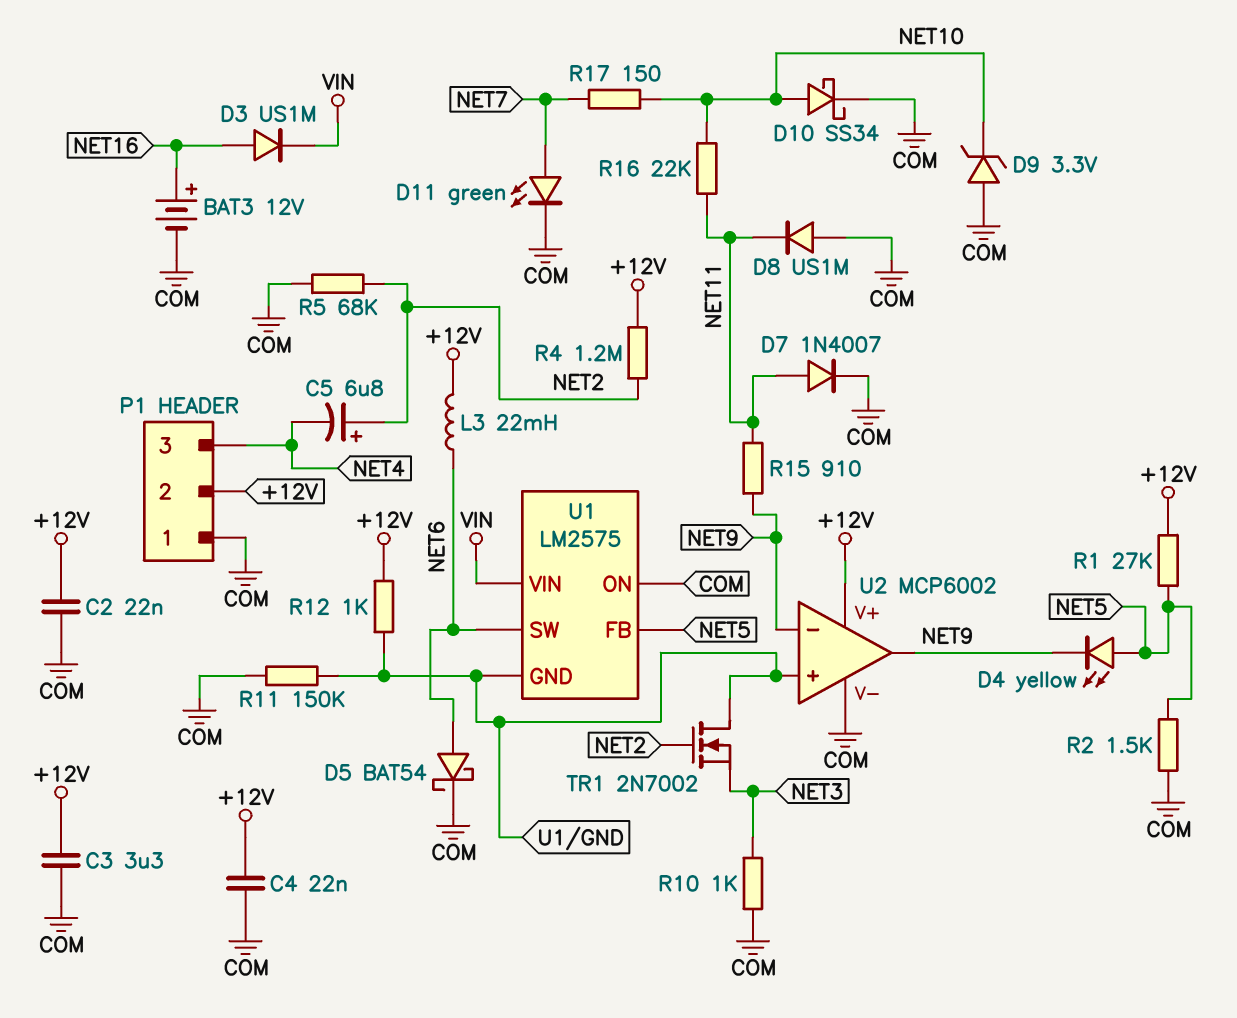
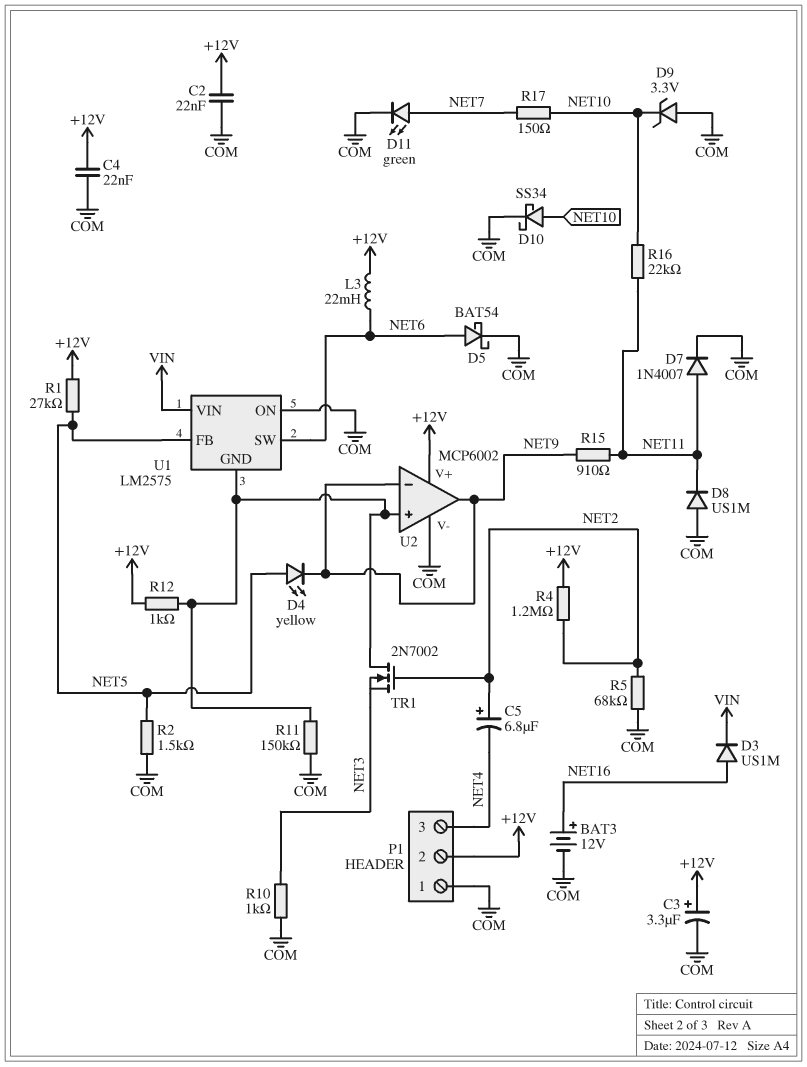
C3: 3.3uF (+12V, COM) -> 3.3uF (plus +12V, minus COM)

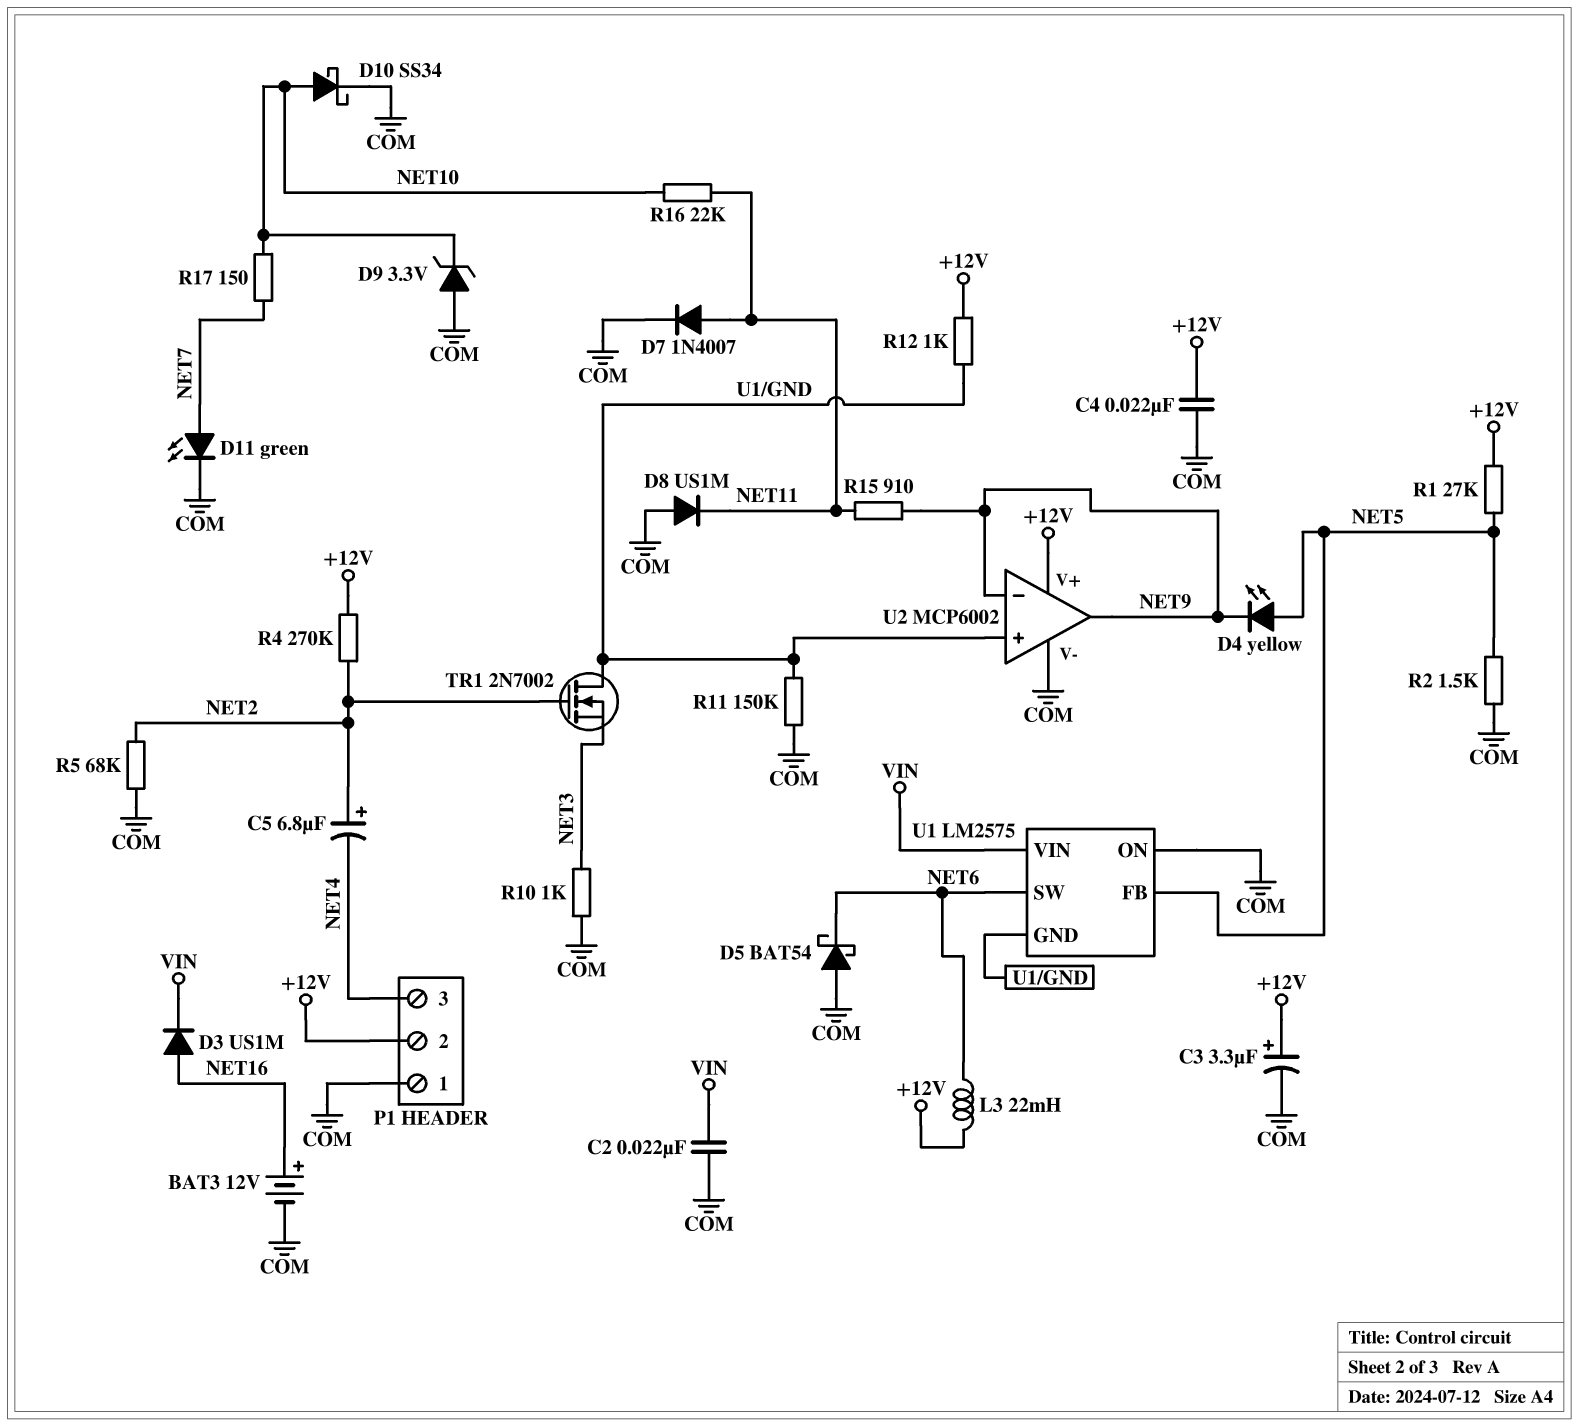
C2: 22nF (+12V, COM) -> 22nF (COM, VIN)
D5: schottky BAT54 (A NET6, K COM) -> schottky BAT54 (A COM, K NET6)
R4: 1.2M (+12V, NET2) -> 270k (+12V, NET2)

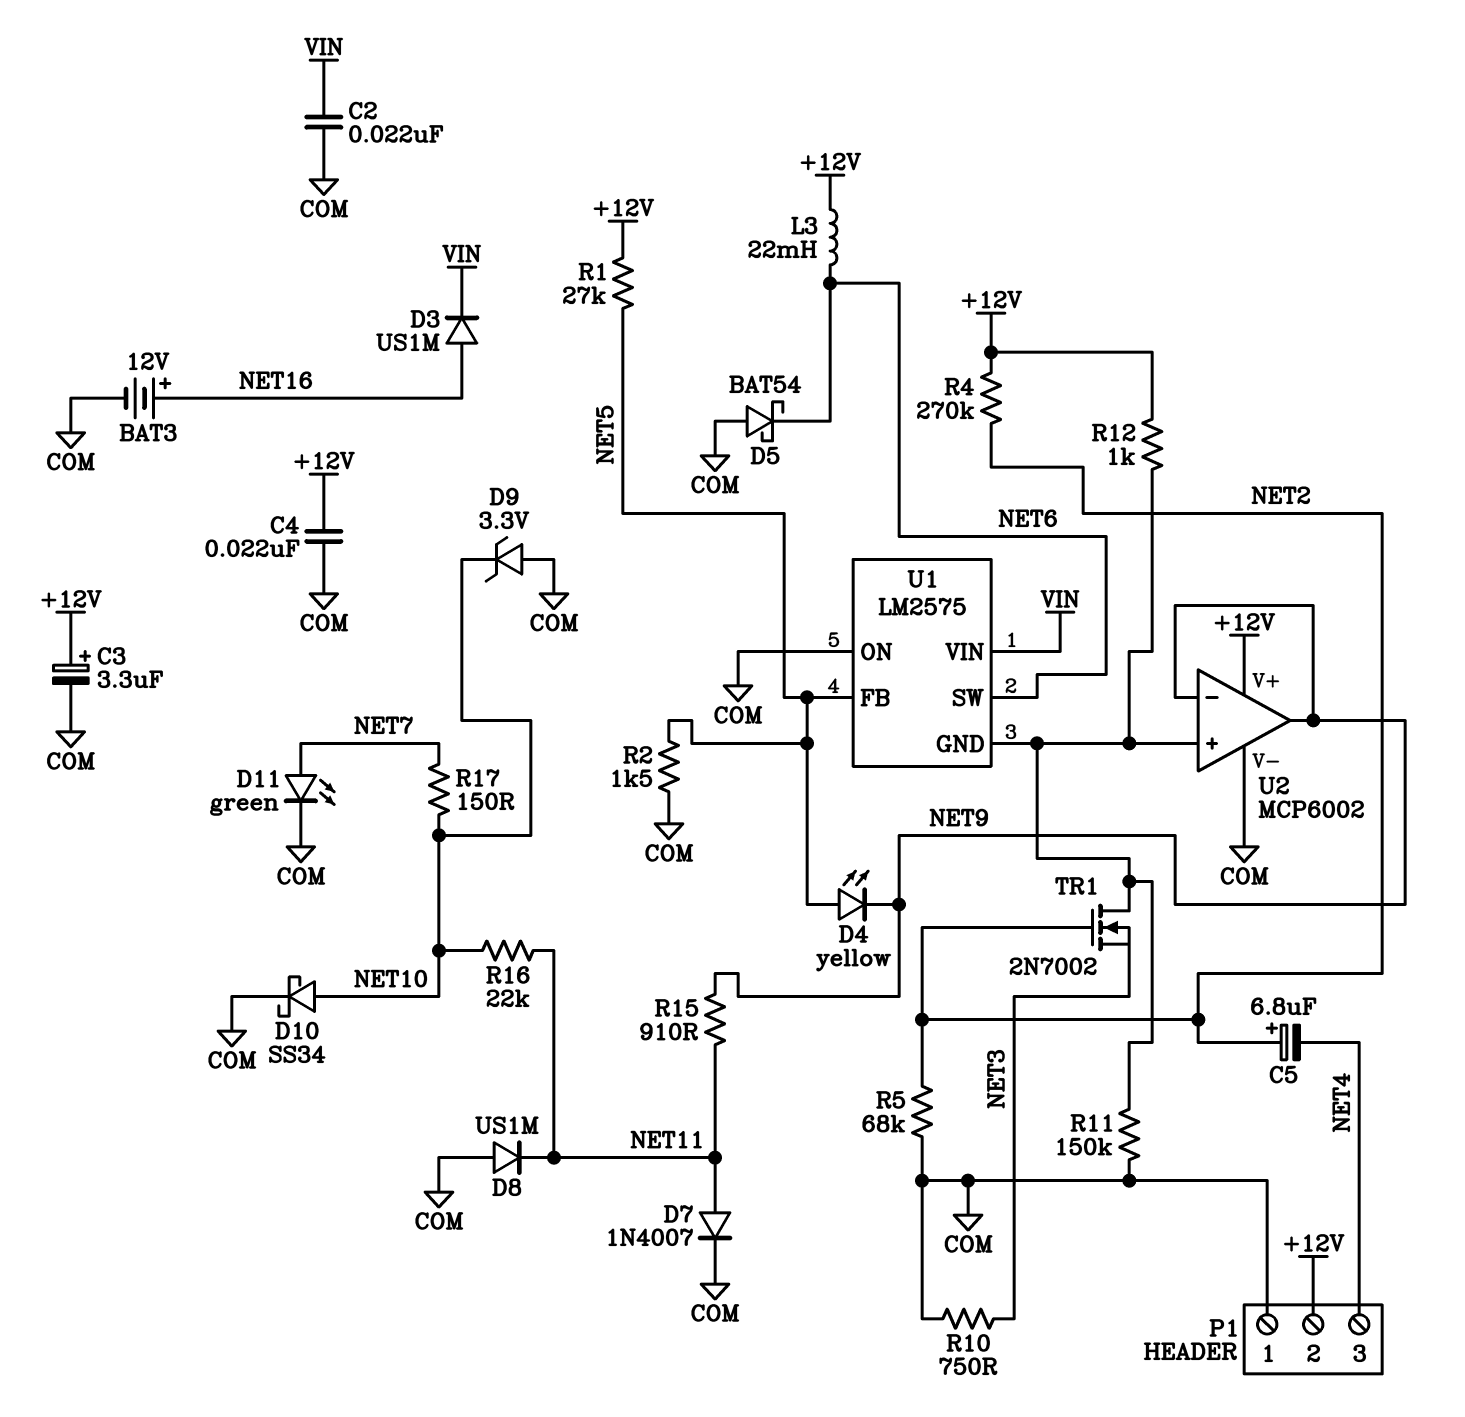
R10: 1k (COM, NET3) -> 750 (COM, NET3)

